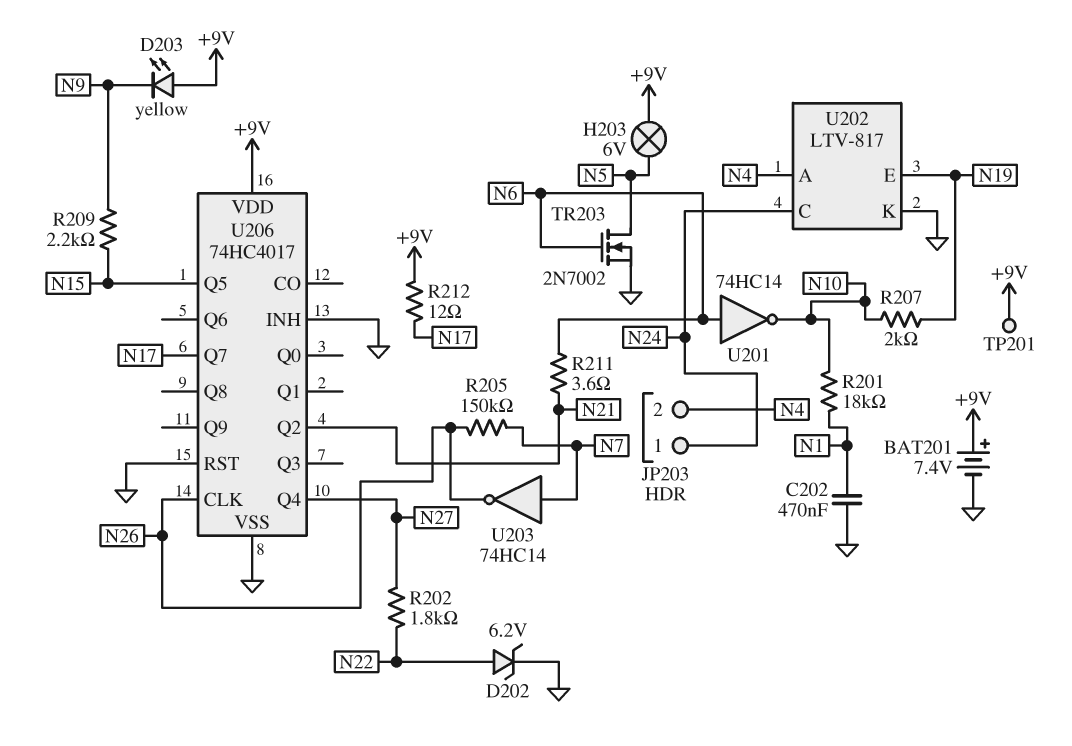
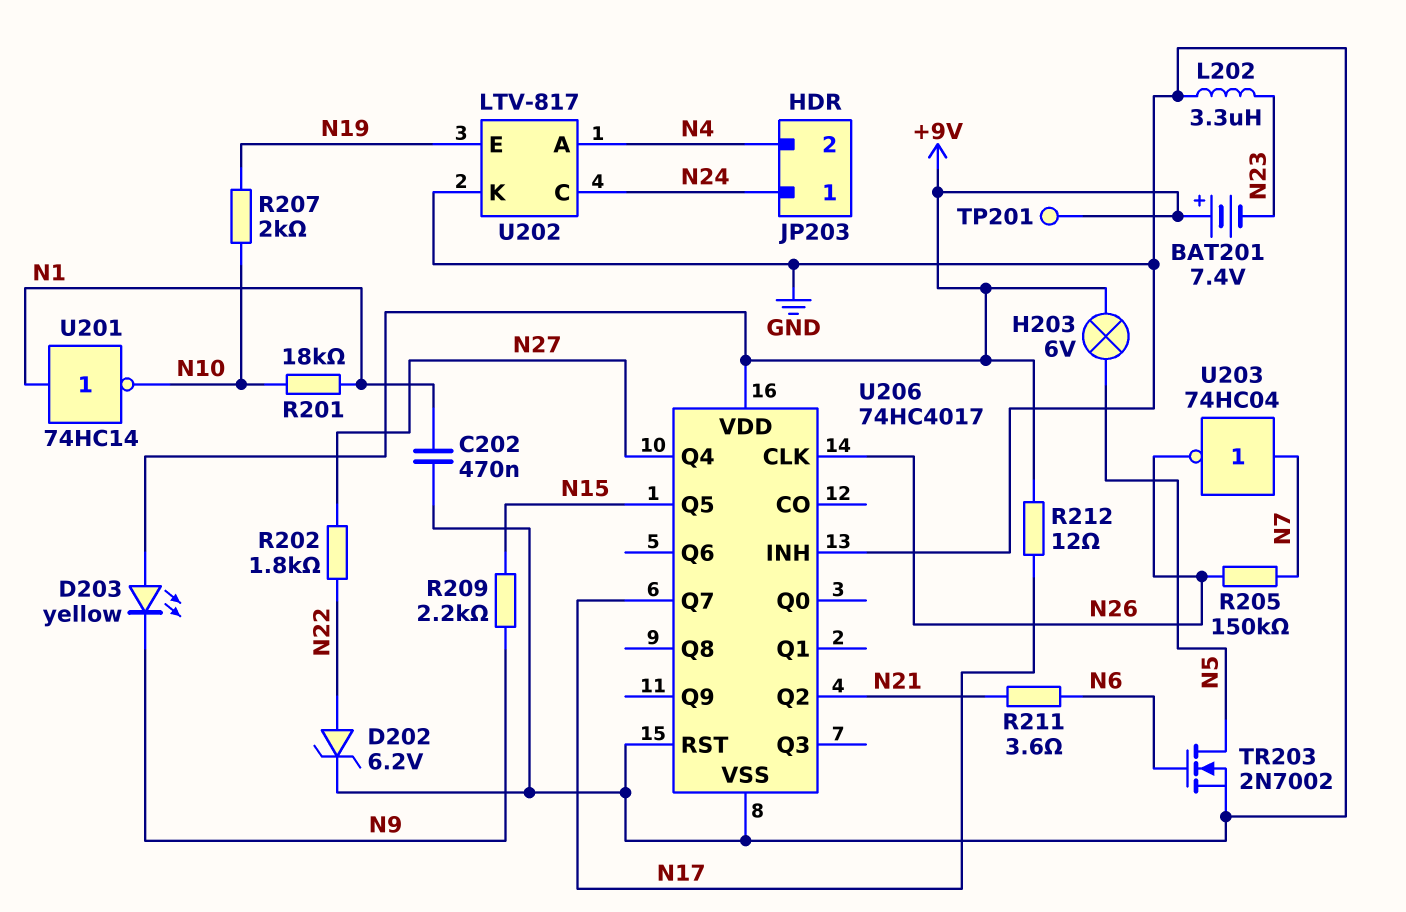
BAT201: 7.4V (plus +9V, minus GND) -> 7.4V (plus +9V, minus N23)
L202: none -> 3.3uH (GND, N23)
U201: NOT 74HC14 (in N6, out N10) -> NOT 74HC14 (in N1, out N10)
U203: NOT 74HC14 (in N7, out N26) -> NOT 74HC04 (in N7, out N26)

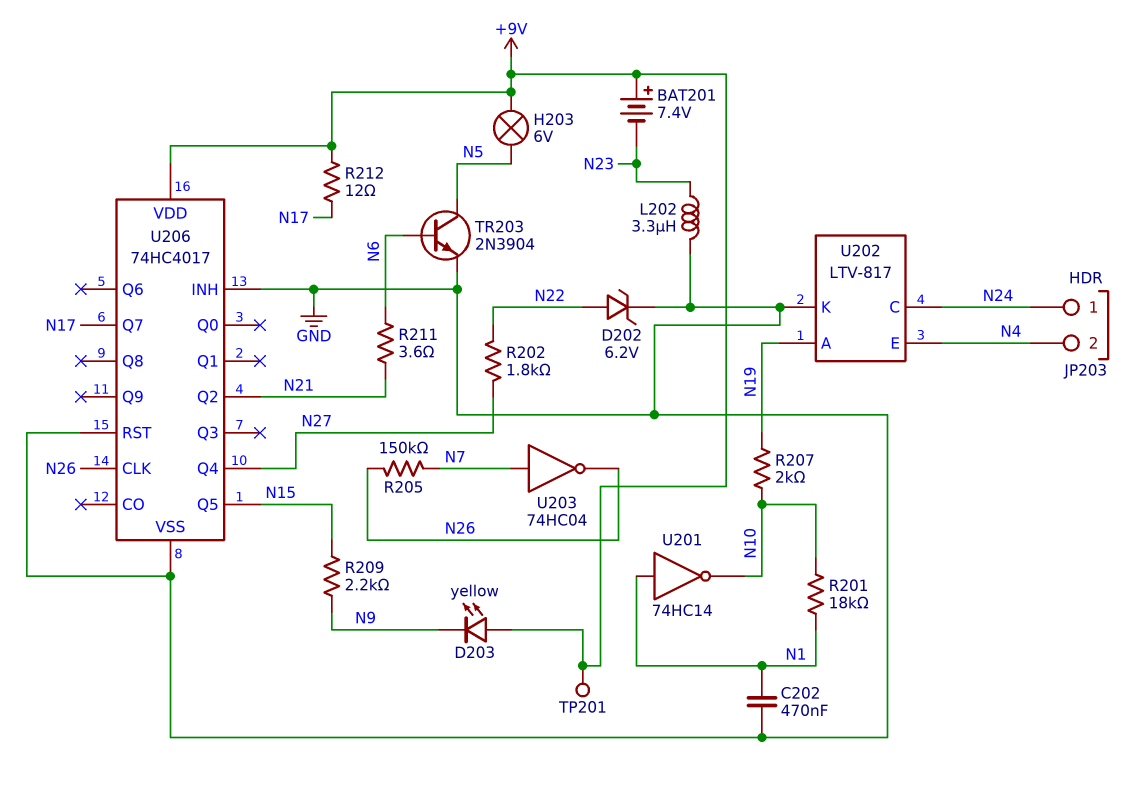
TR203: NMOS 2N7002 (G N6, D N5, S GND) -> NPN 2N3904 (B N6, C N5, E GND)
U202 pin A: N4 -> N19
U202 pin E: N19 -> N4

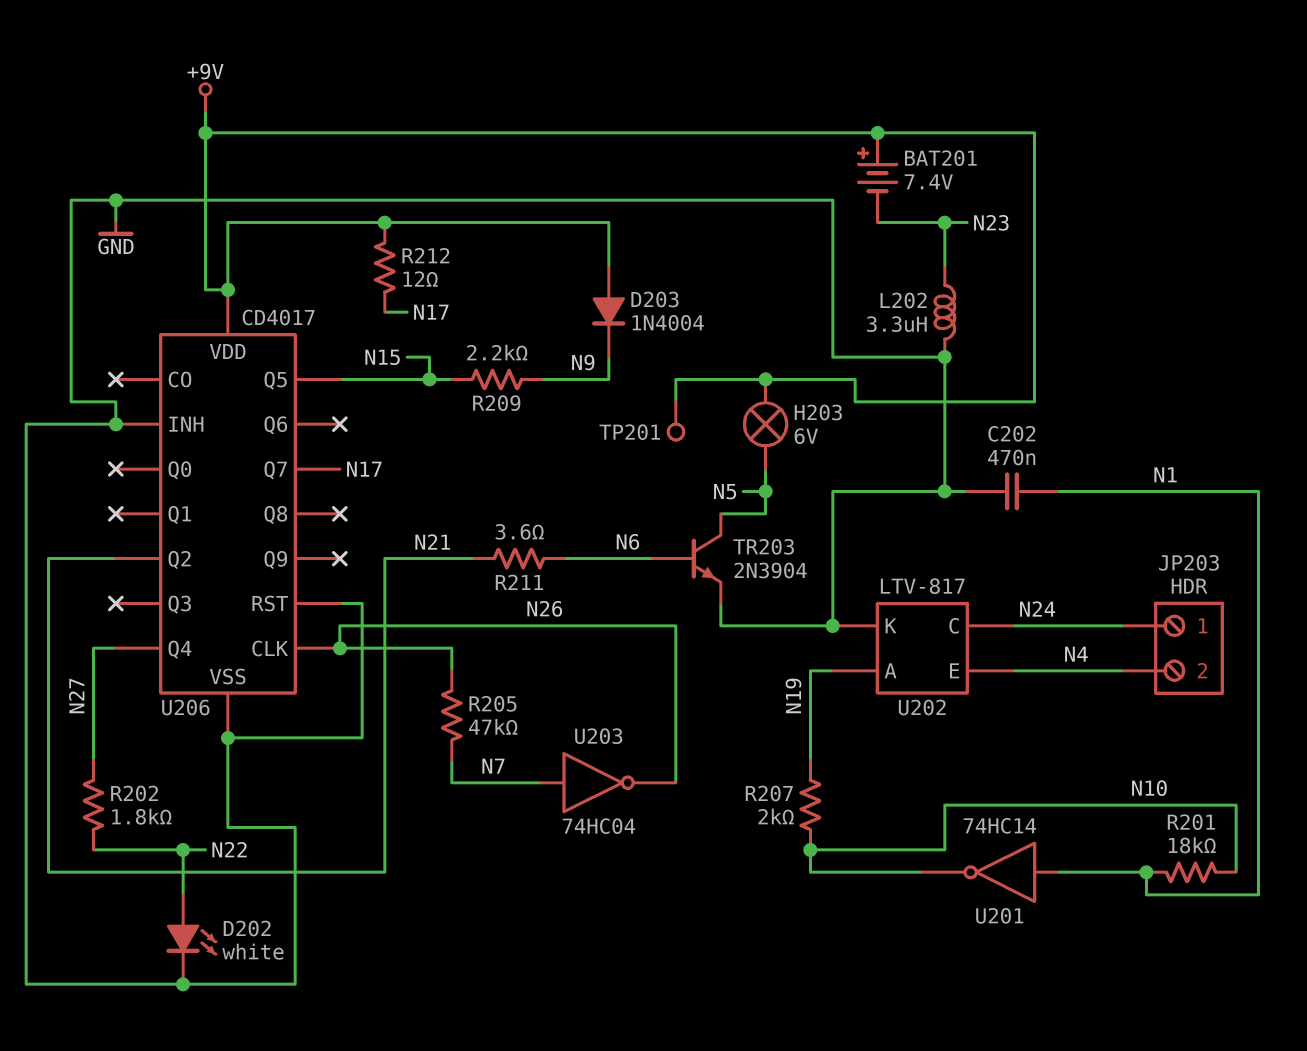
D202: zener 6.2V (A N22, K GND) -> LED white (A N22, K GND)
D203: LED yellow (A +9V, K N9) -> diode 1N4004 (A +9V, K N9)
R205: 150k (N7, N26) -> 47k (N7, N26)
U206: 74HC4017 -> CD4017

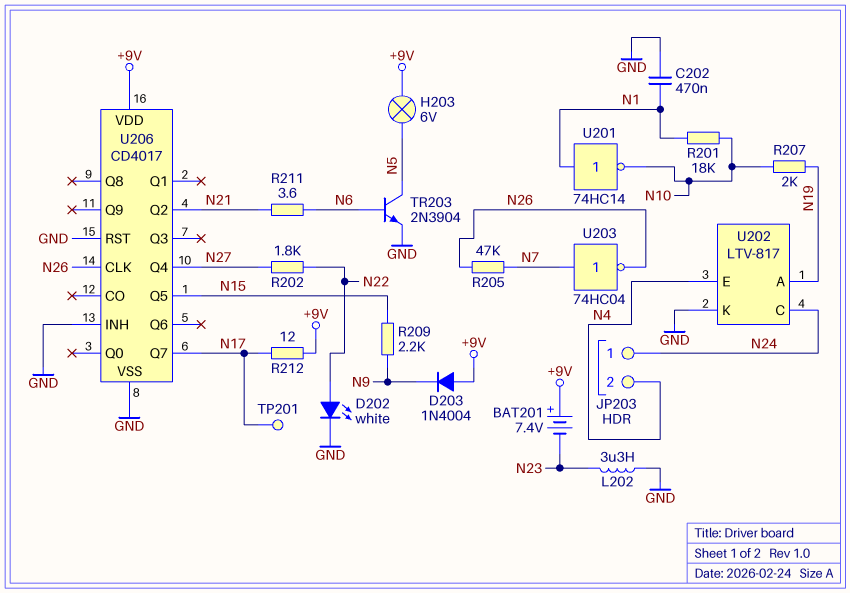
TP201: test point (+9V) -> test point (N17)

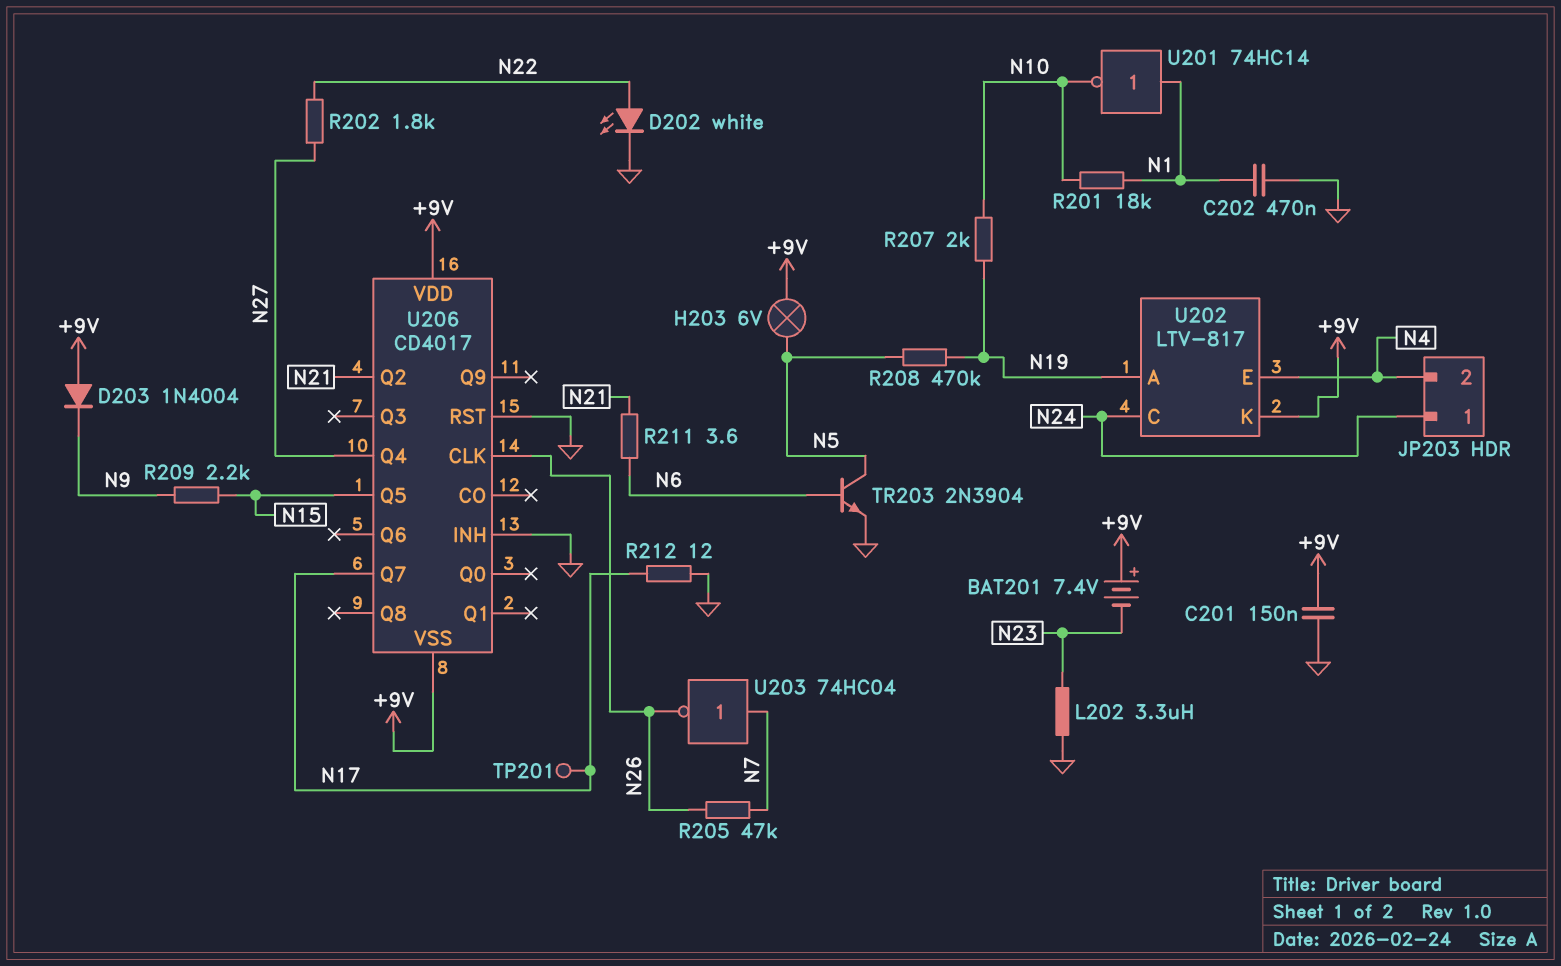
C201: none -> 150nF (+9V, GND)
R208: none -> 470k (N5, N19)
R212: 12 (+9V, N17) -> 12 (GND, N17)
U202 pin K: GND -> +9V
U206 pin VSS: GND -> +9V

